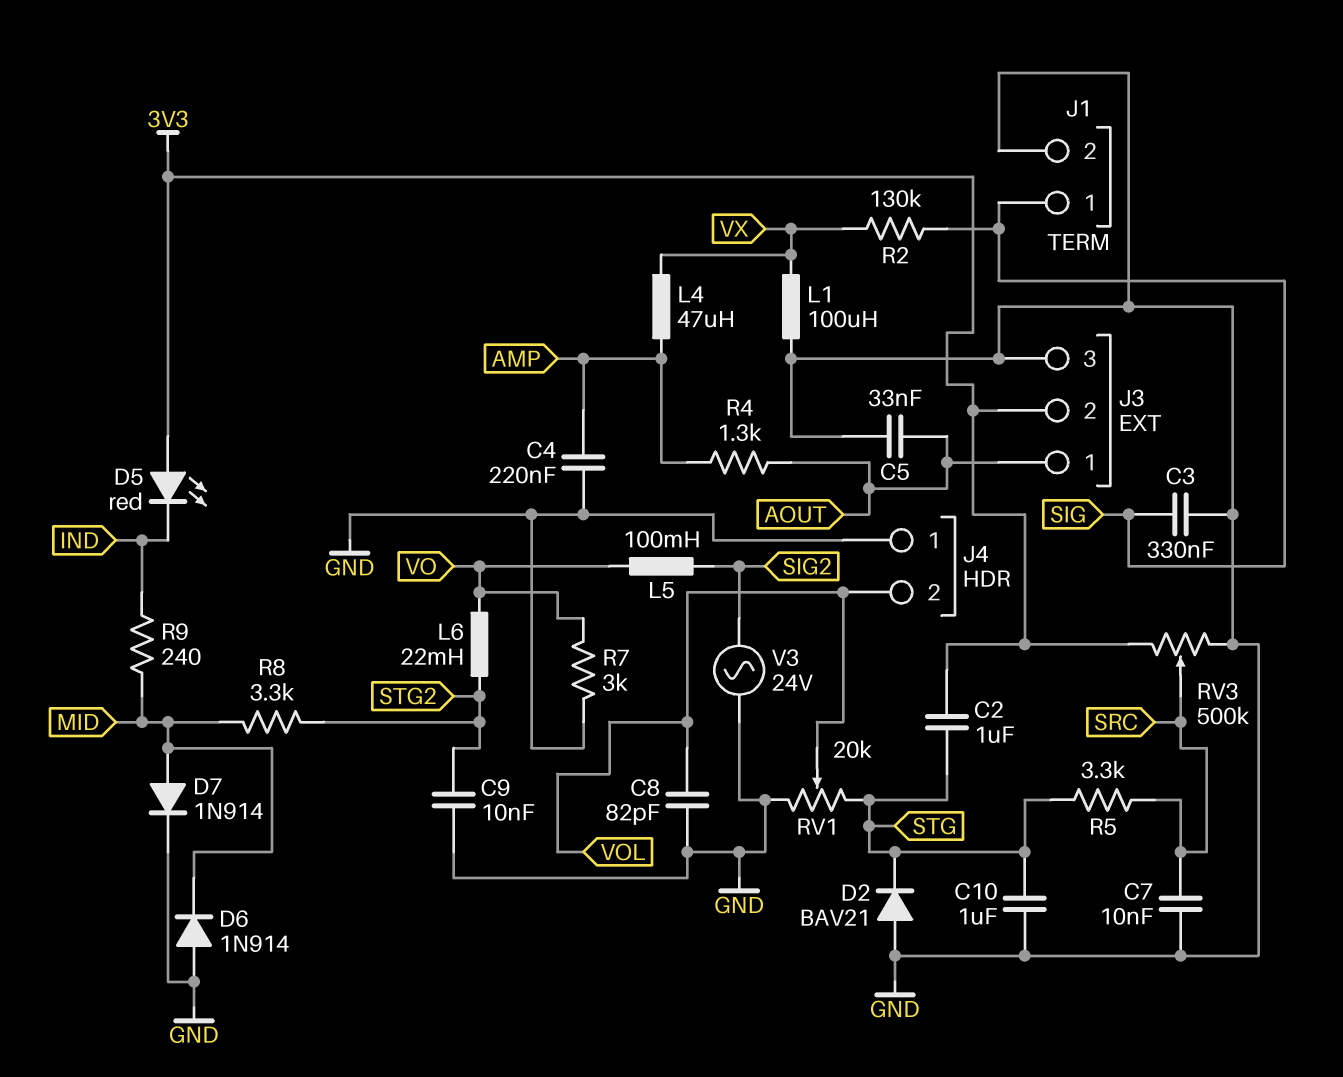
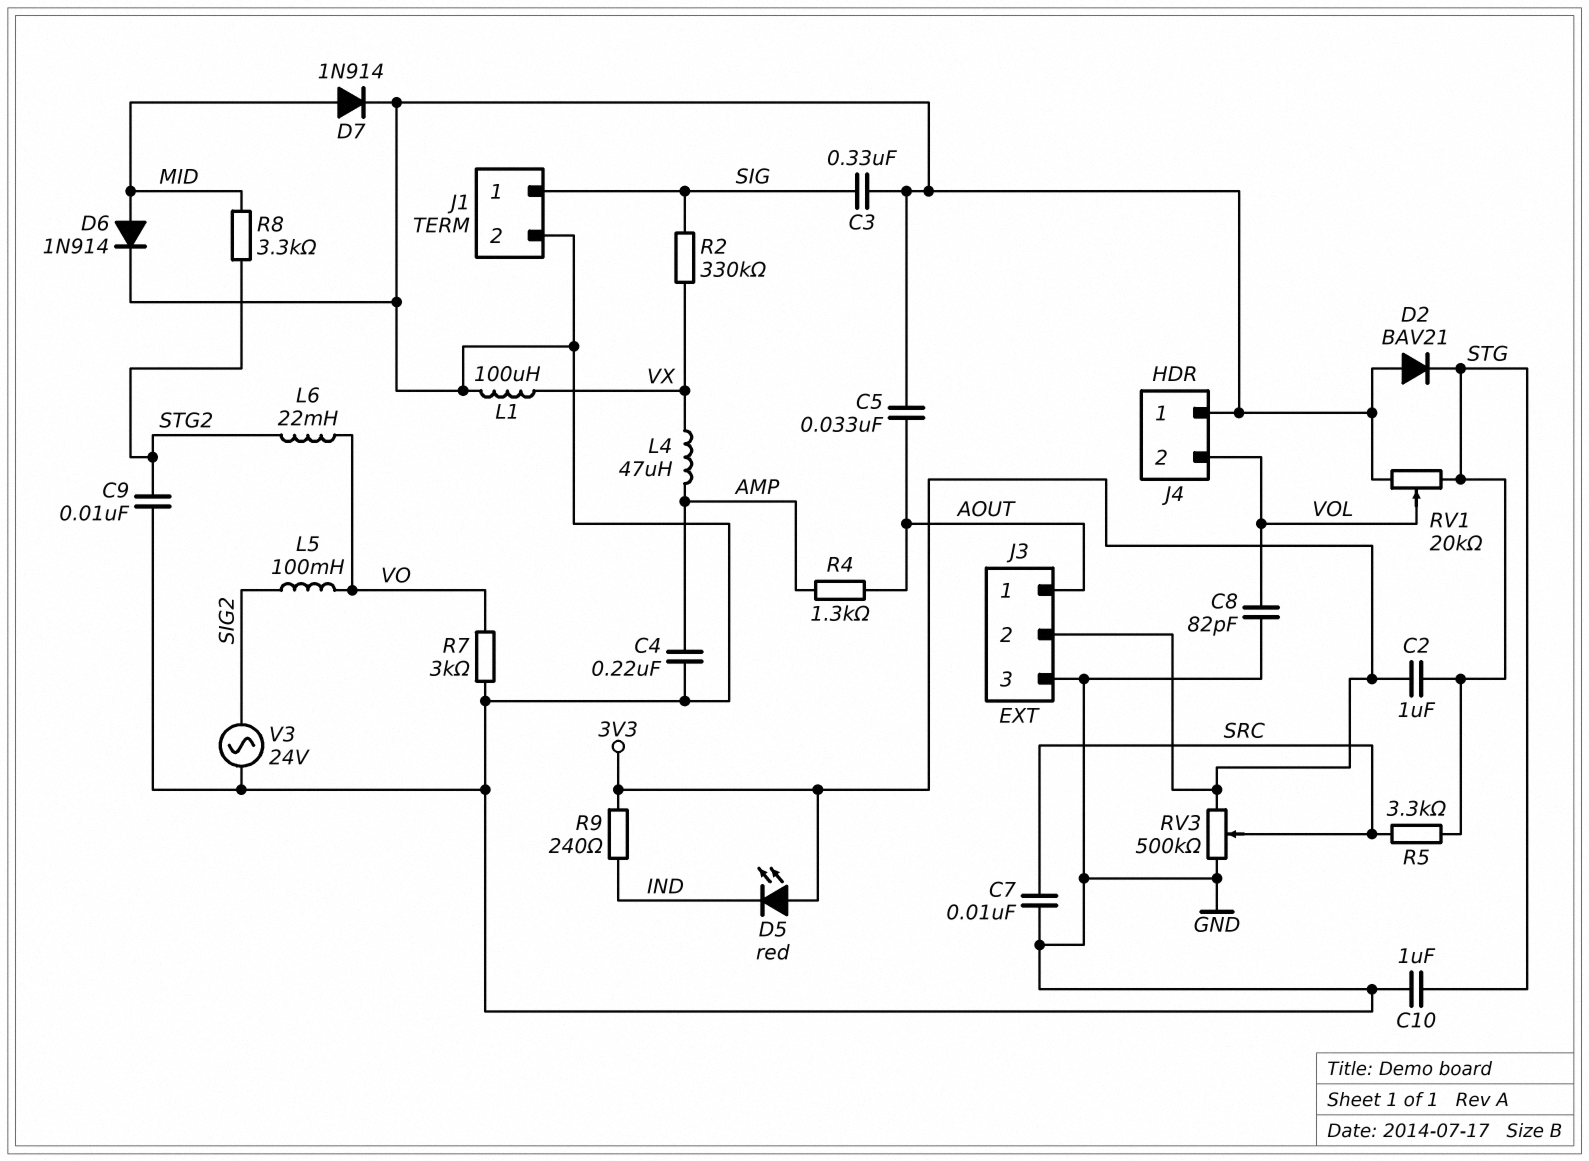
D6: diode 1N914 (A GND, K MID) -> diode 1N914 (A MID, K GND)
R2: 130k (SIG, VX) -> 330k (SIG, VX)
R9: 240 (IND, MID) -> 240 (3V3, IND)

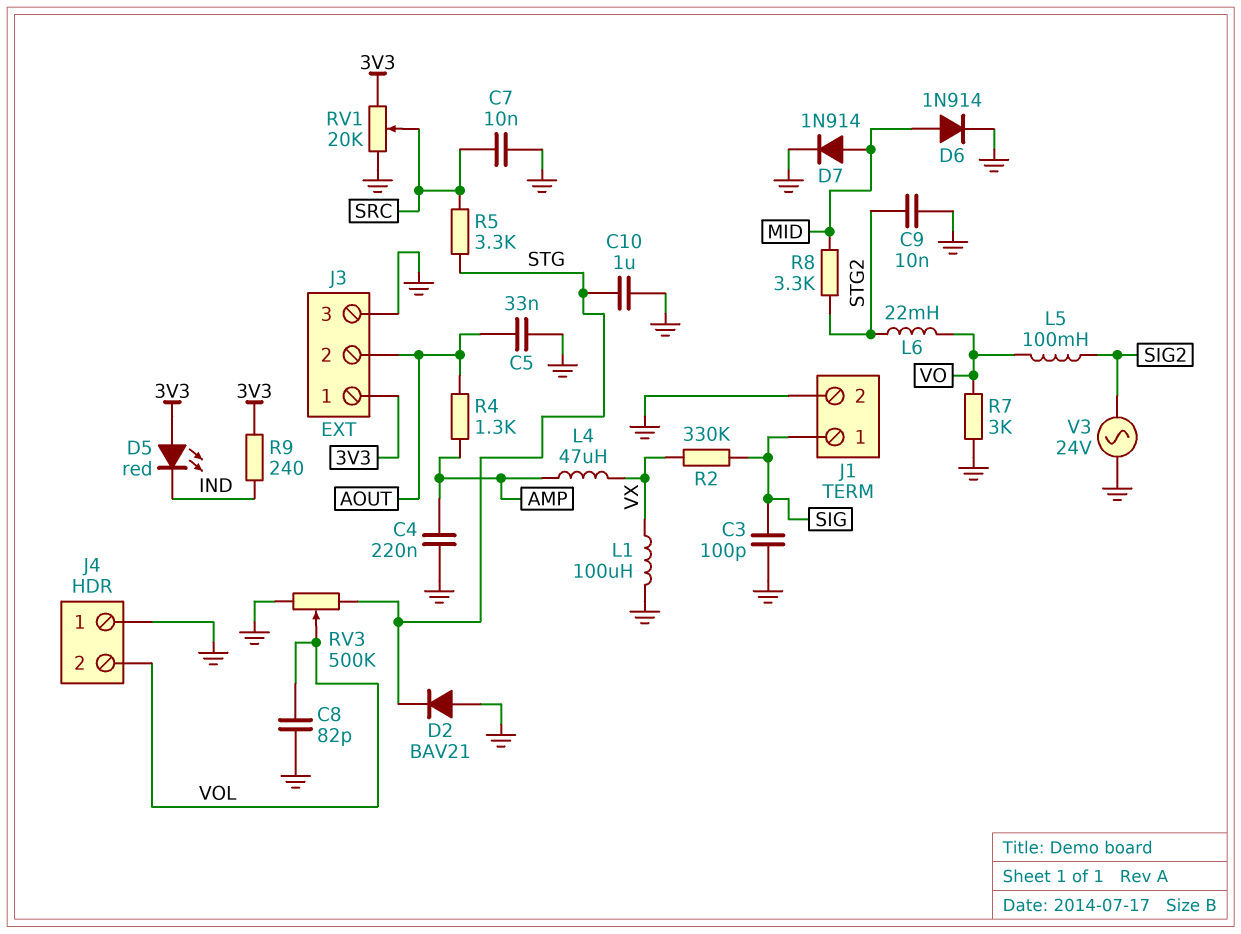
C2: 1uF (3V3, STG) -> none
C3: 330nF (GND, SIG) -> 100pF (GND, SIG)
J3 pin 1: AOUT -> 3V3
J3 pin 2: 3V3 -> AOUT
RV1: 20k (GND, STG, wiper VOL) -> 20k (3V3, GND, wiper SRC)
RV3: 500k (3V3, GND, wiper SRC) -> 500k (GND, STG, wiper VOL)

